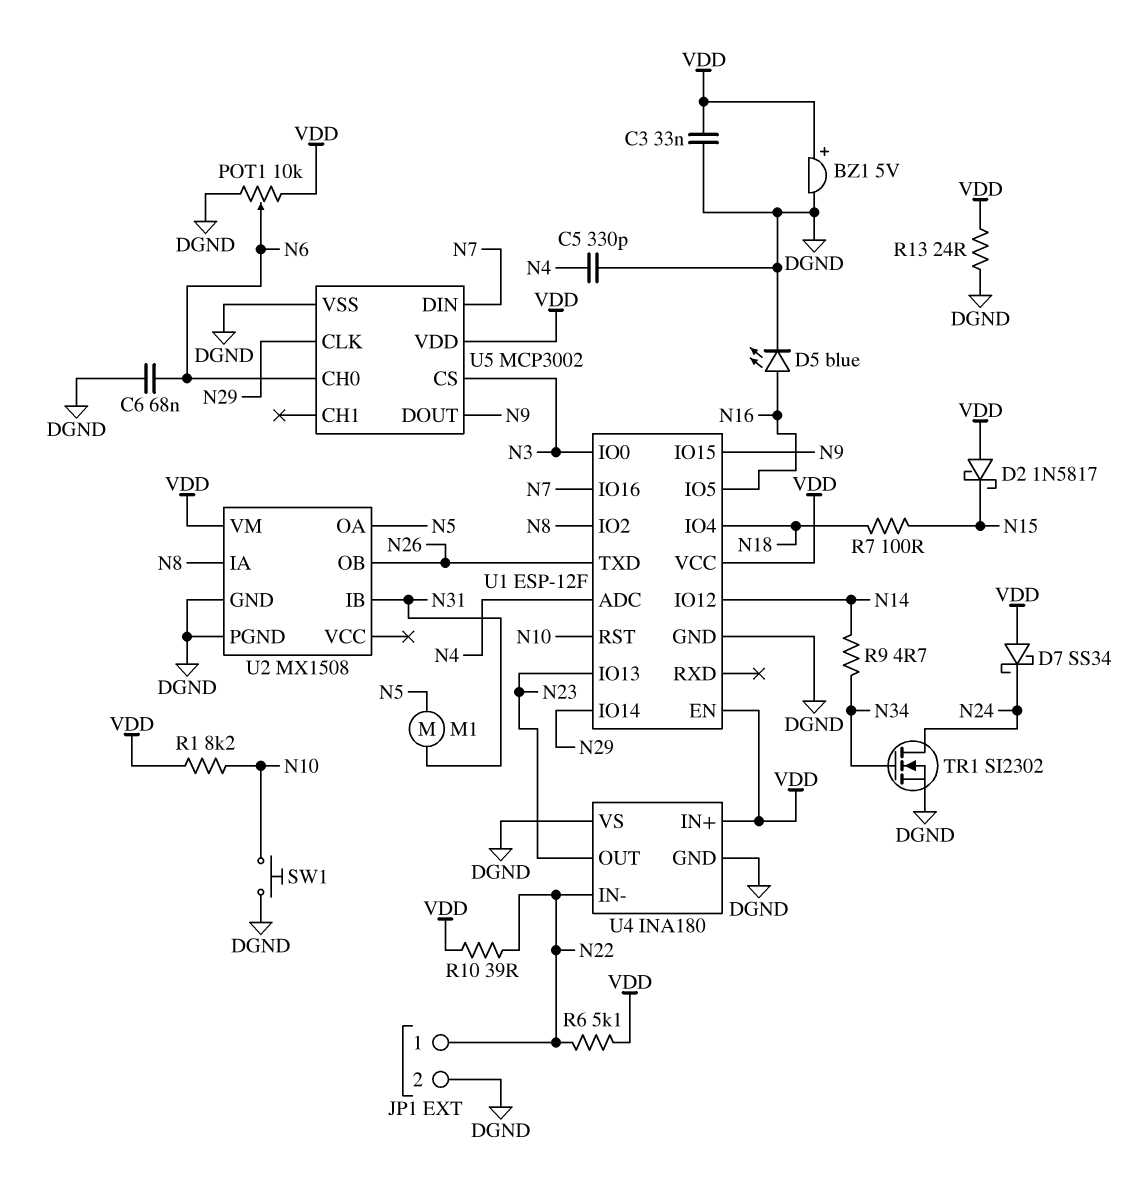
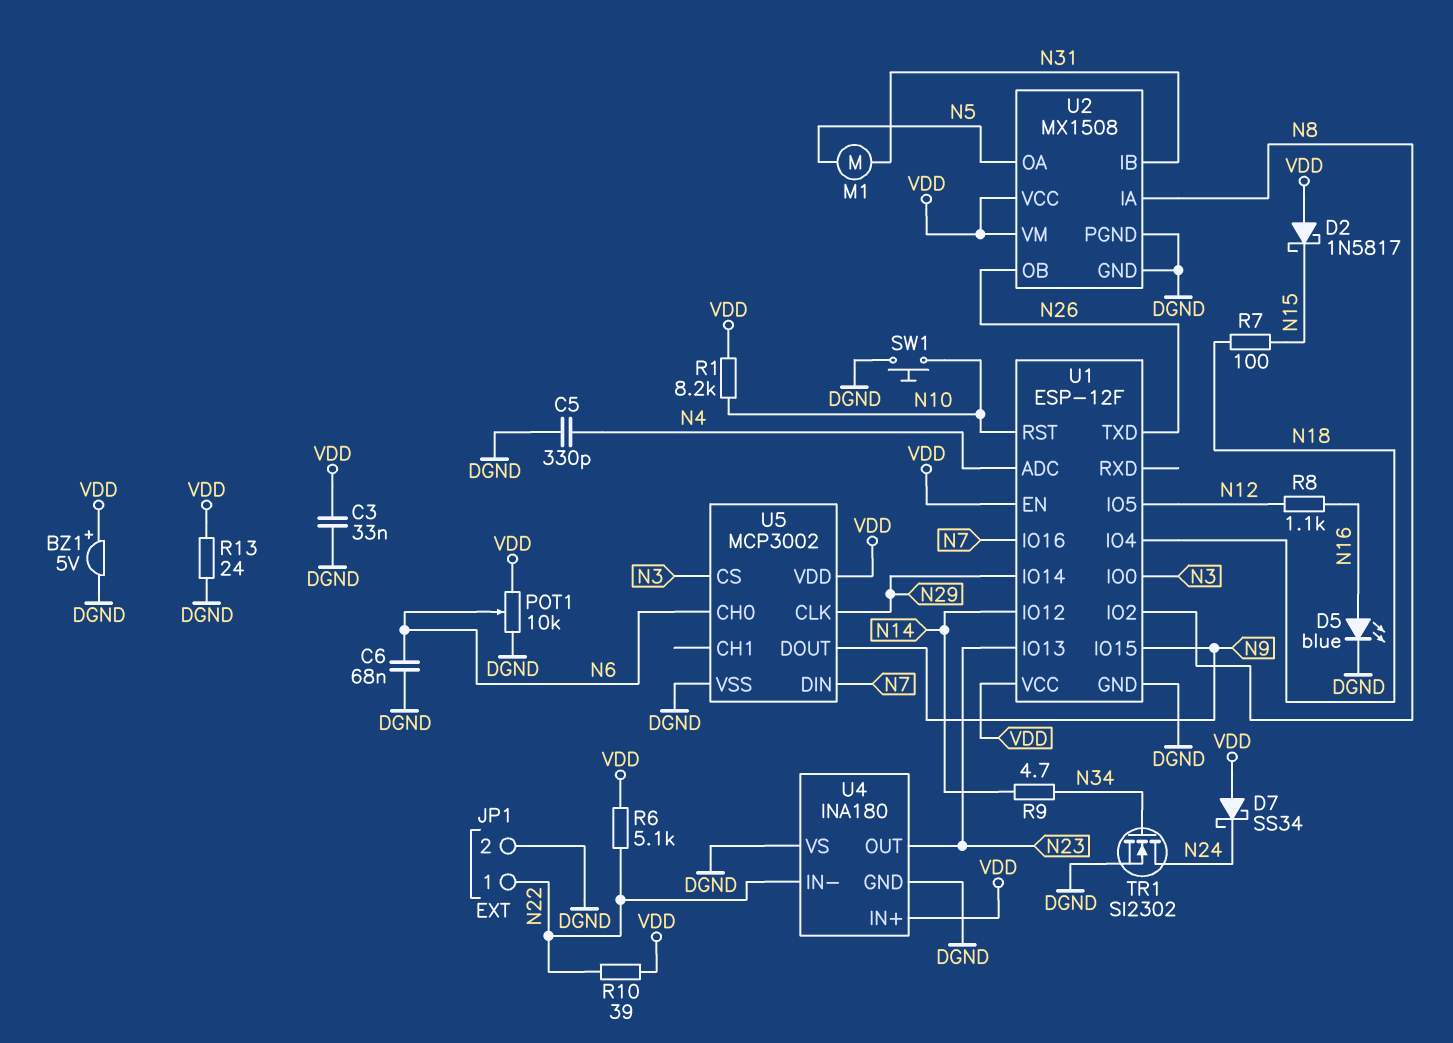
R8: none -> 1.1k (N12, N16)
U1 pin IO5: N16 -> N12
U2 pin VCC: none -> VDD

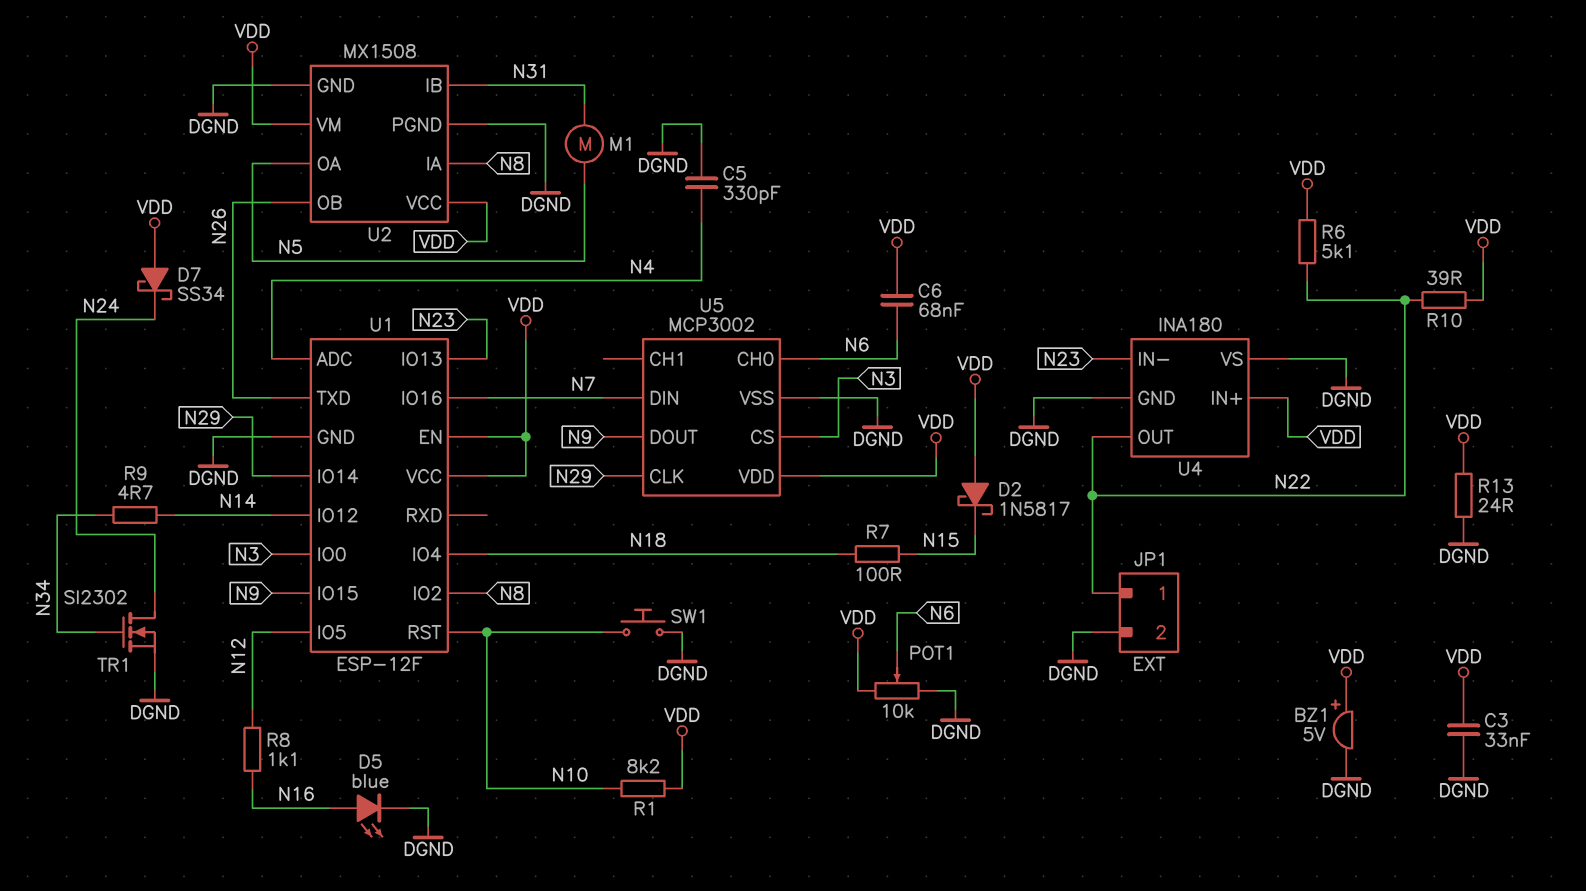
C6: 68nF (DGND, N6) -> 68nF (N6, VDD)
U4 pin IN-: N22 -> N23
U4 pin OUT: N23 -> N22

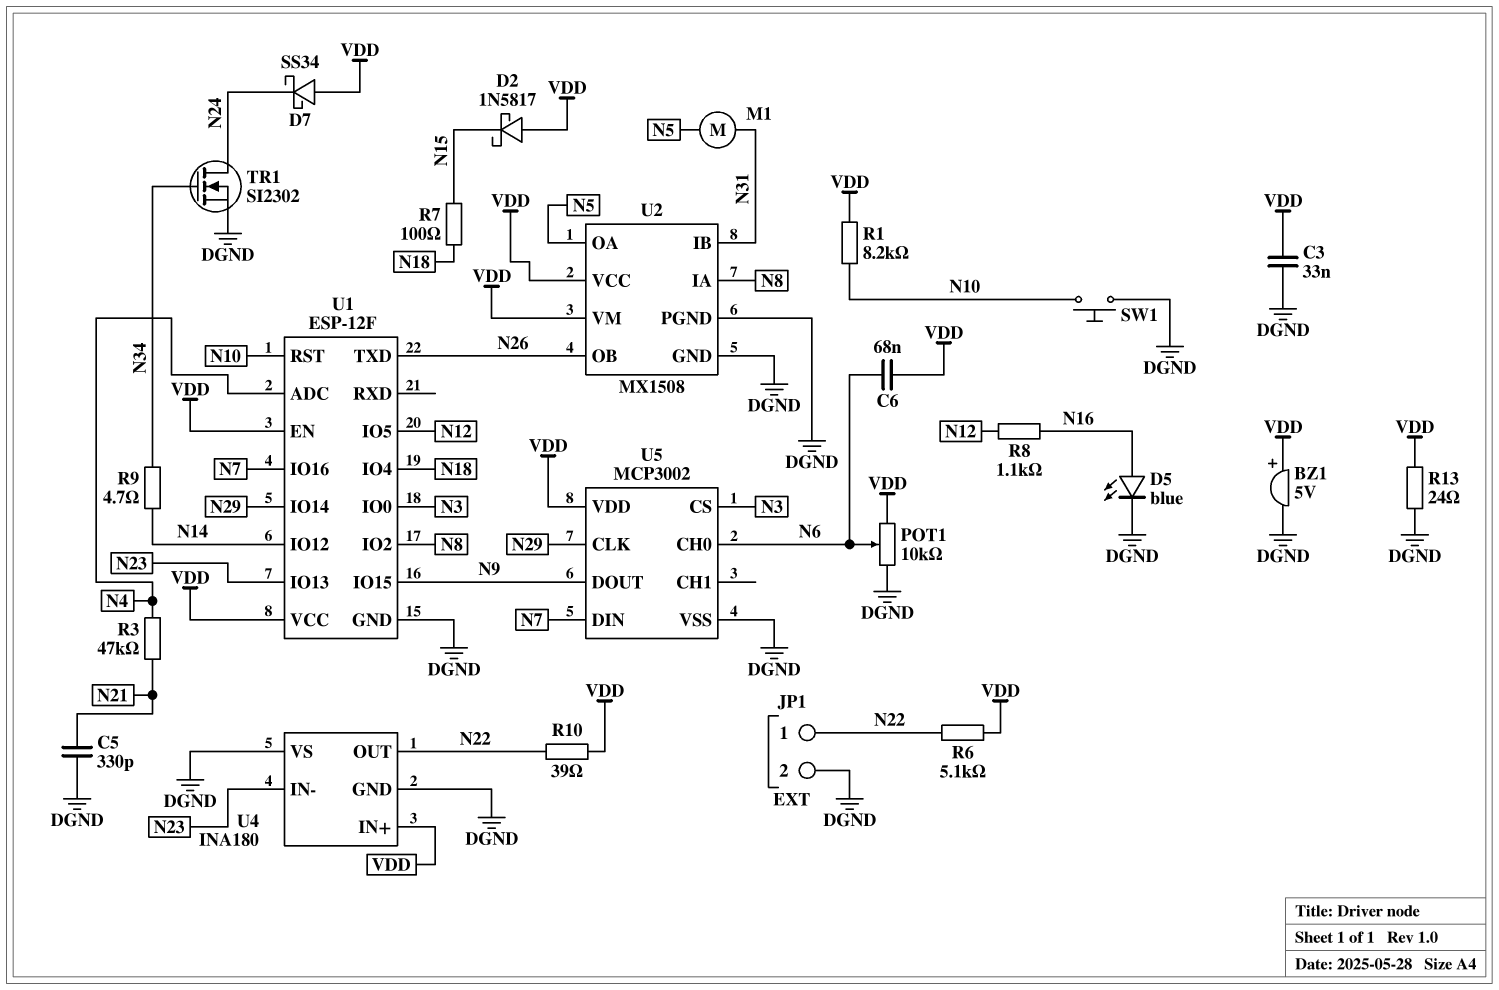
C5: 330pF (DGND, N4) -> 330pF (DGND, N21)
R3: none -> 47k (N4, N21)

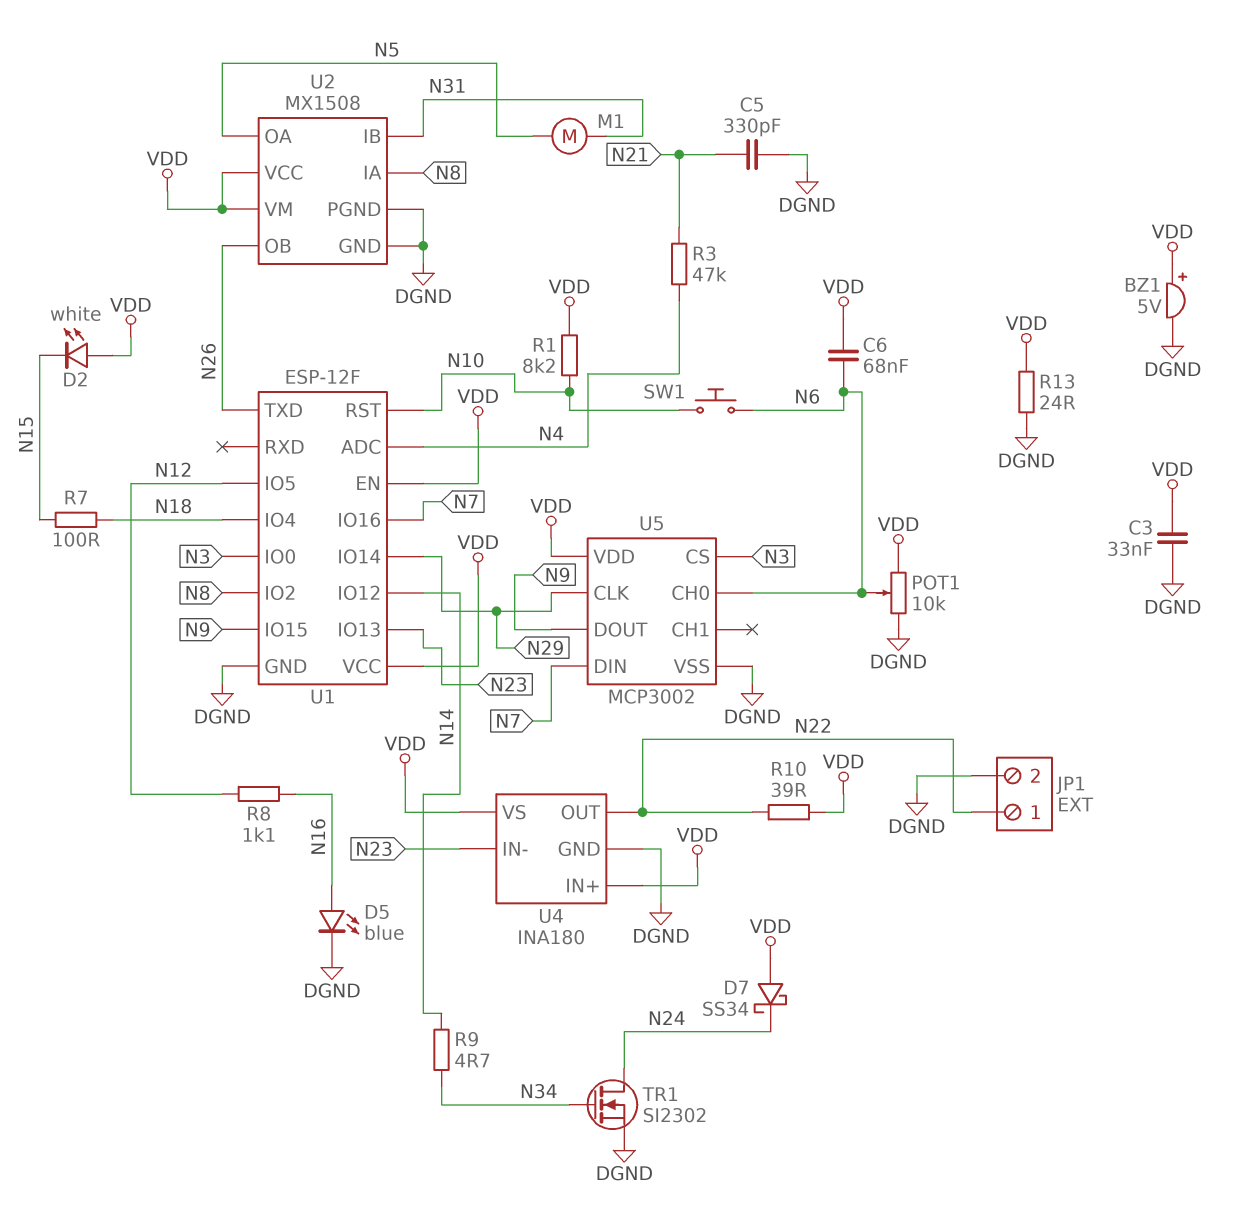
D2: schottky 1N5817 (A VDD, K N15) -> LED white (A VDD, K N15)
R6: 5.1k (N22, VDD) -> none
SW1: button (DGND, N10) -> button (N6, N10)
U4 pin VS: DGND -> VDD

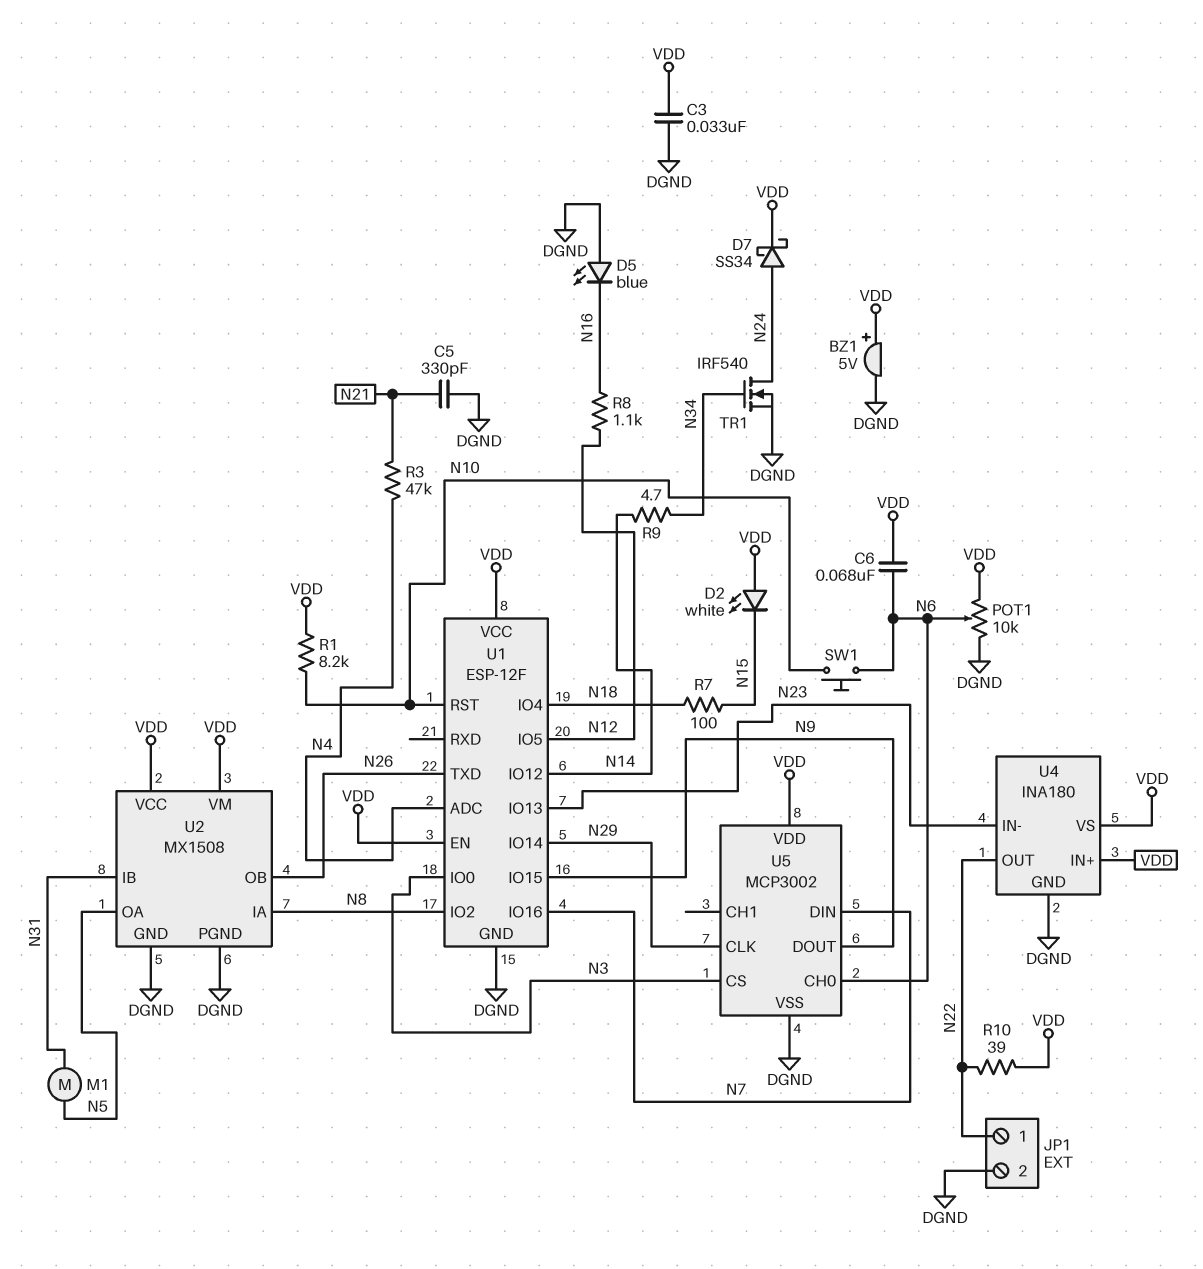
D5: LED blue (A N16, K DGND) -> LED blue (A DGND, K N16)
D7: schottky SS34 (A VDD, K N24) -> schottky SS34 (A N24, K VDD)
R13: 24 (DGND, VDD) -> none
TR1: NMOS SI2302 (G N34, D N24, S DGND) -> NMOS IRF540 (G N34, D N24, S DGND)

